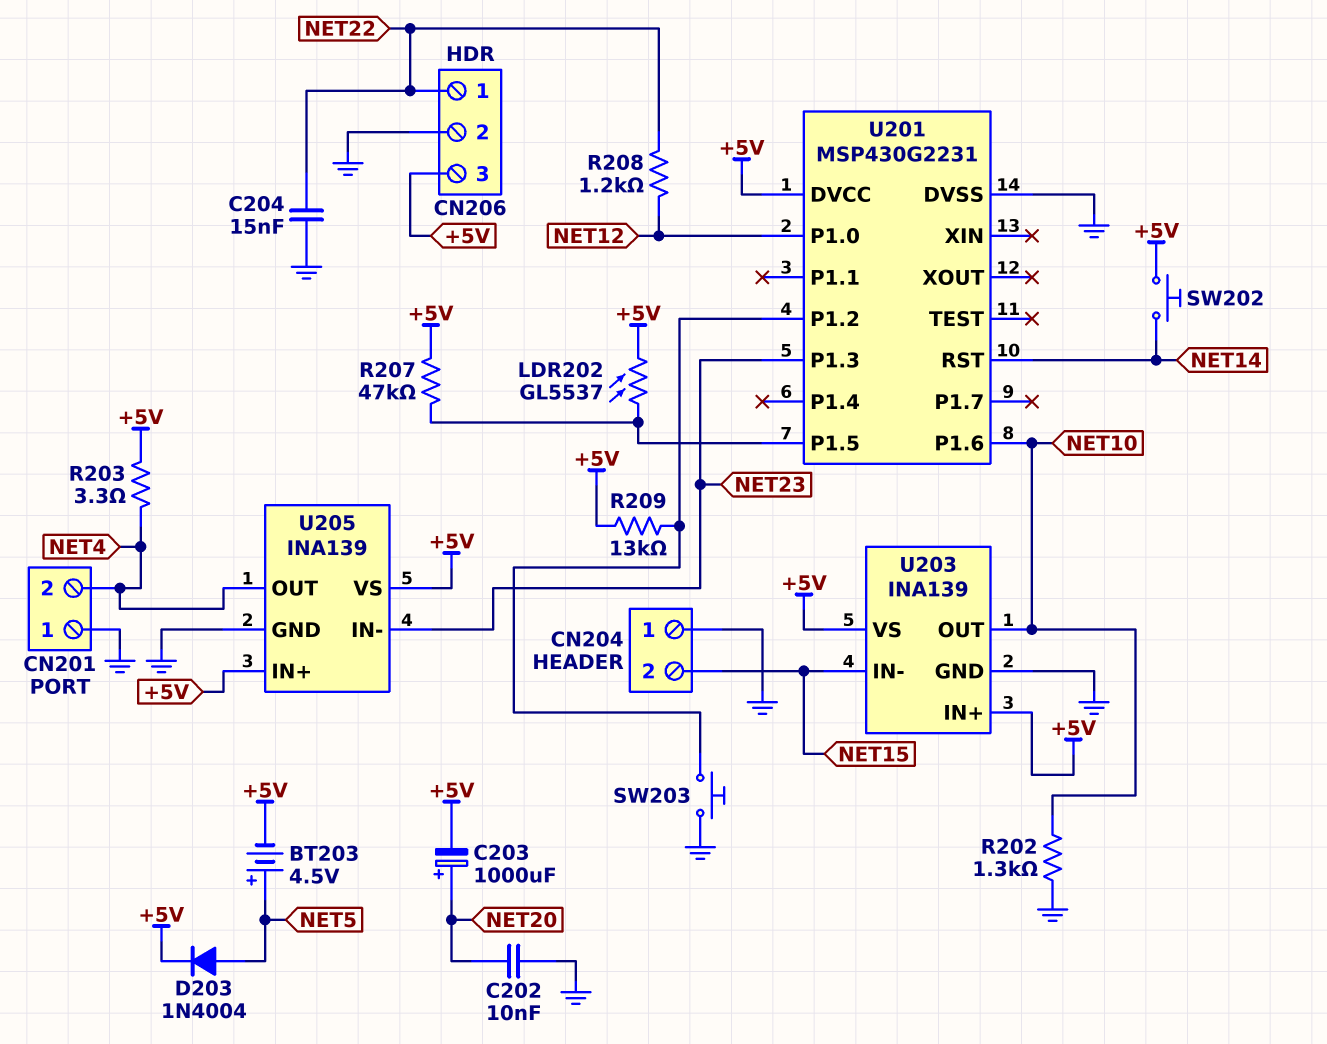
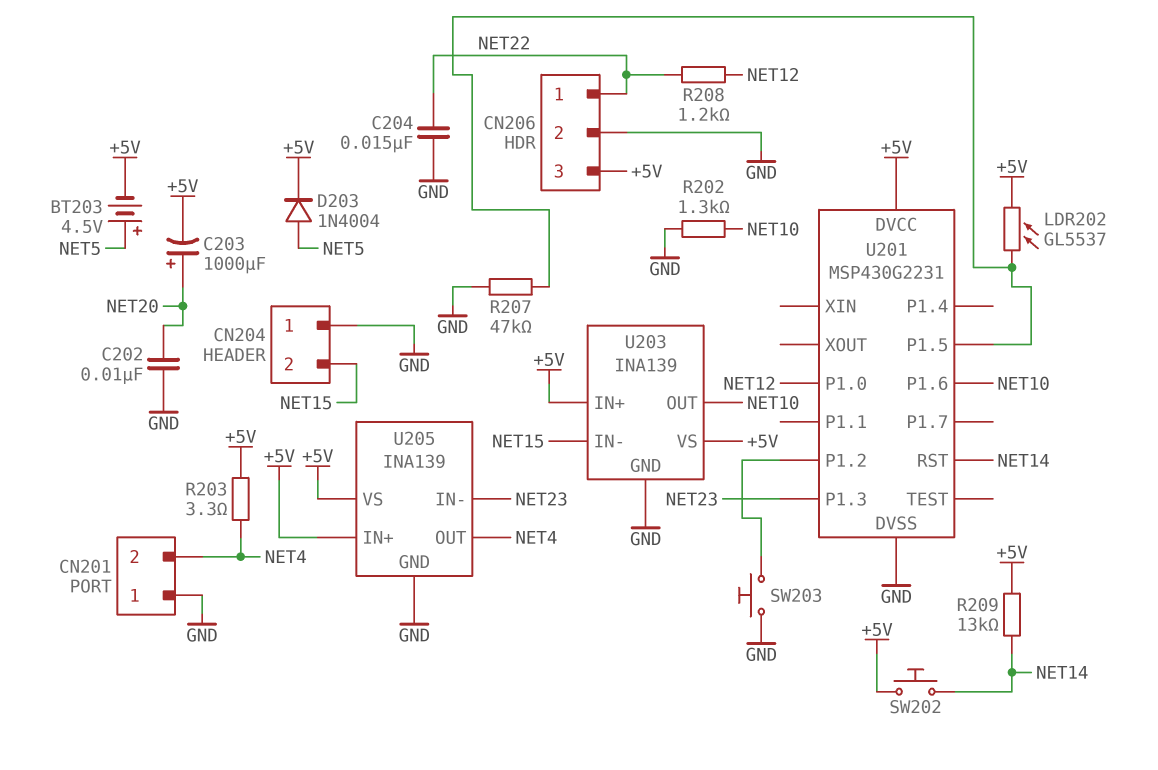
R207: 47k (+5V, U201/P1.5) -> 47k (GND, U201/P1.5)
R209: 13k (+5V, U201/P1.2) -> 13k (+5V, NET14)

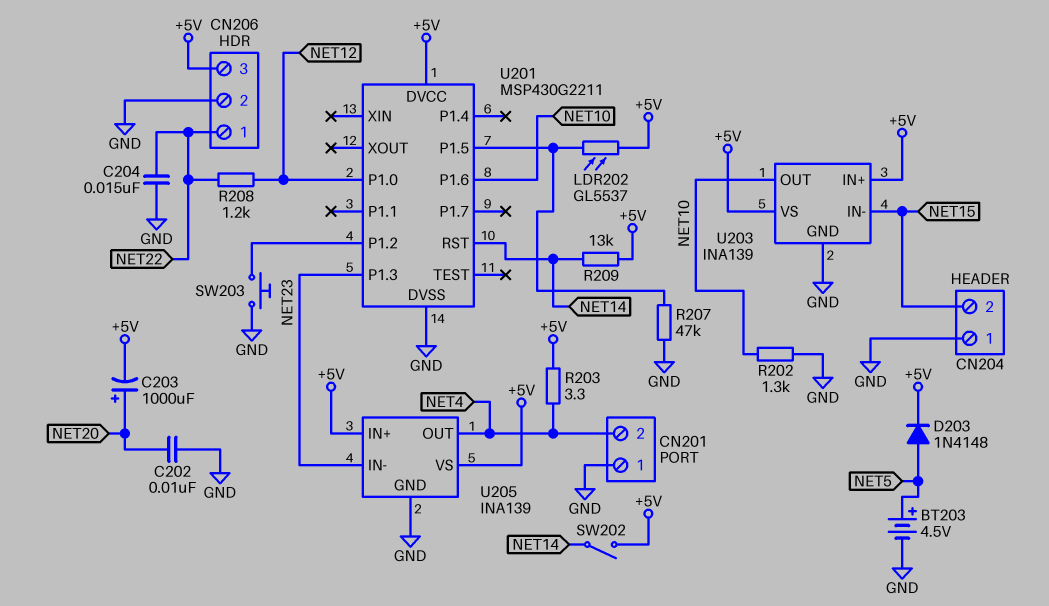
BT203: 4.5V (plus NET5, minus +5V) -> 4.5V (plus NET5, minus GND)
D203: diode 1N4004 (A NET5, K +5V) -> diode 1N4148 (A NET5, K +5V)
SW202: button (+5V, NET14) -> switch (+5V, NET14)
U201: MSP430G2231 -> MSP430G2211

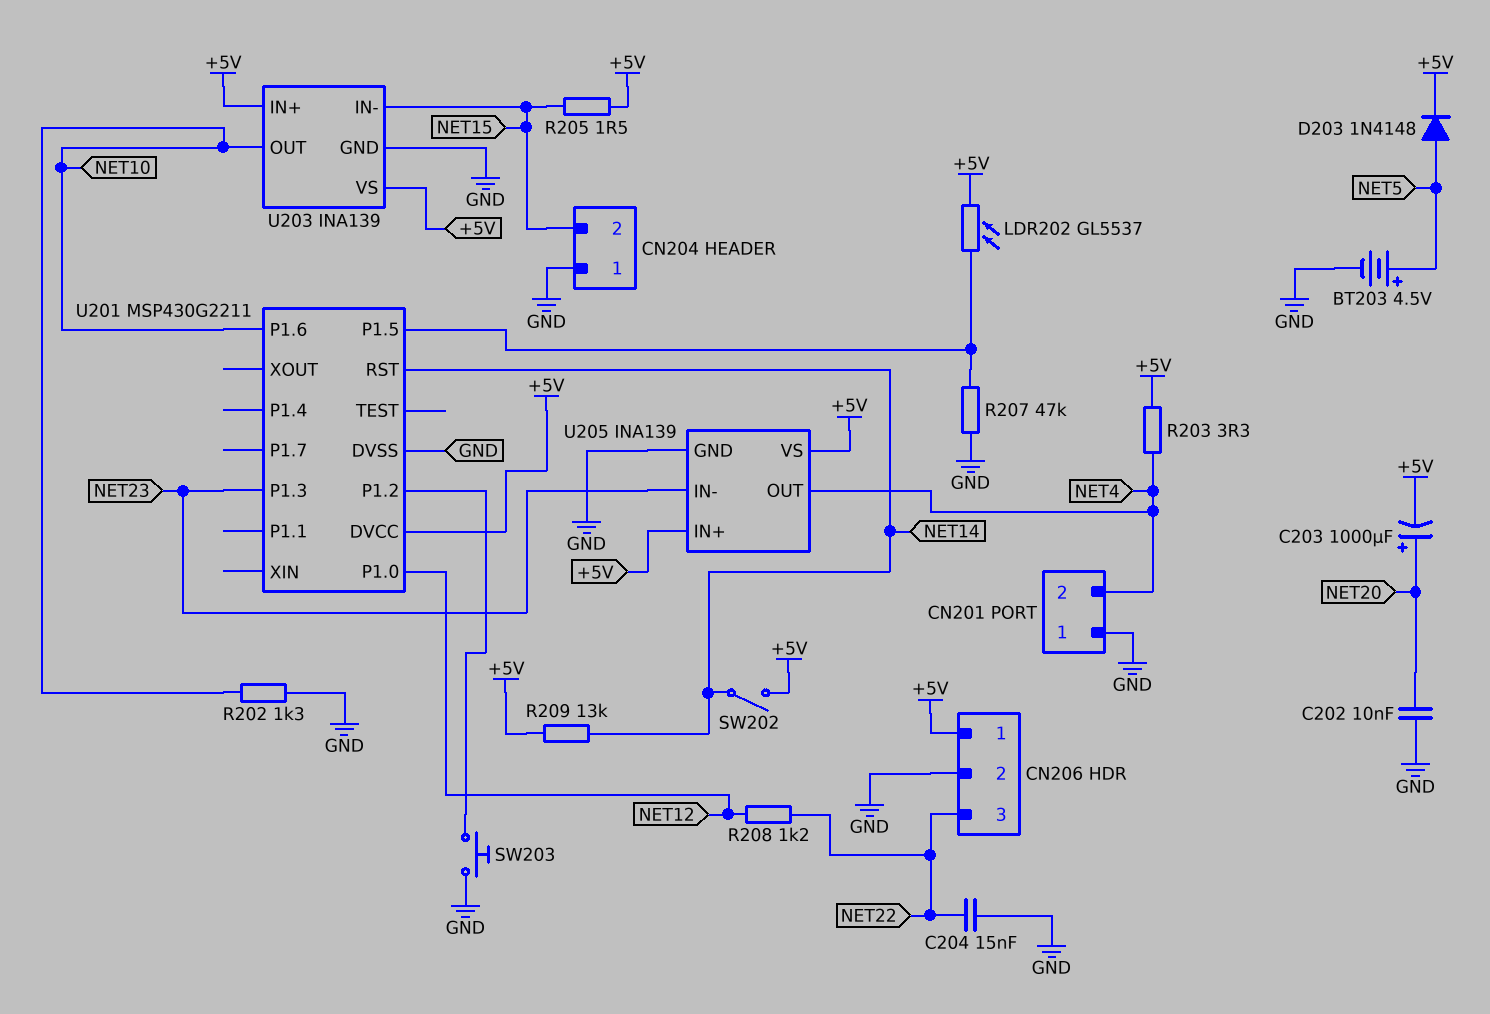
CN206 pin 1: NET22 -> +5V
CN206 pin 3: +5V -> NET22
R205: none -> 1.5 (+5V, NET15)

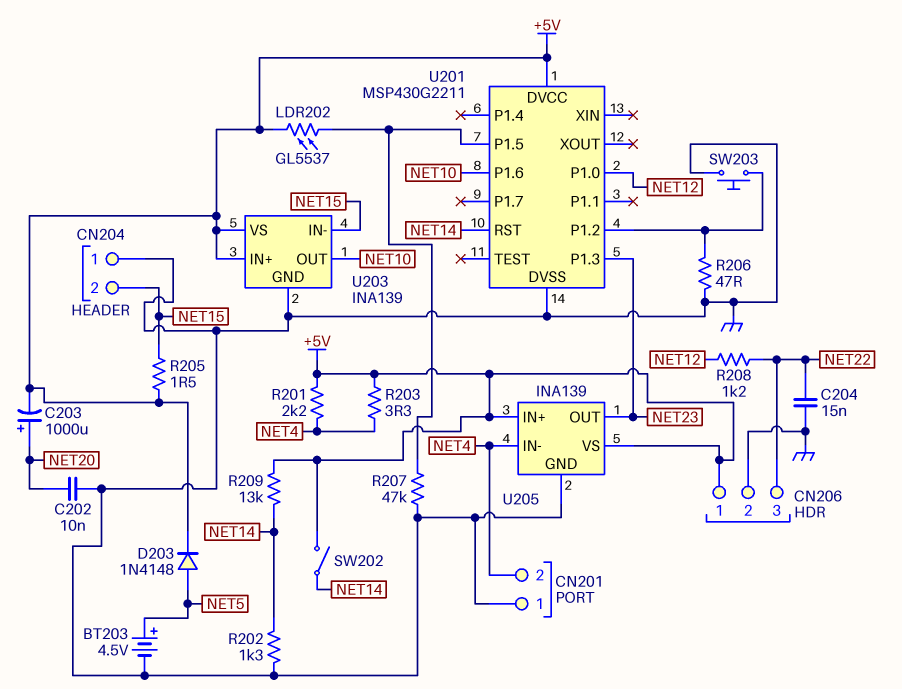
R201: none -> 2.2k (+5V, NET4)
R202: 1.3k (GND, NET10) -> 1.3k (GND, NET14)
R206: none -> 47 (GND, U201/P1.2)
U205 pin IN-: NET23 -> NET4
U205 pin OUT: NET4 -> NET23

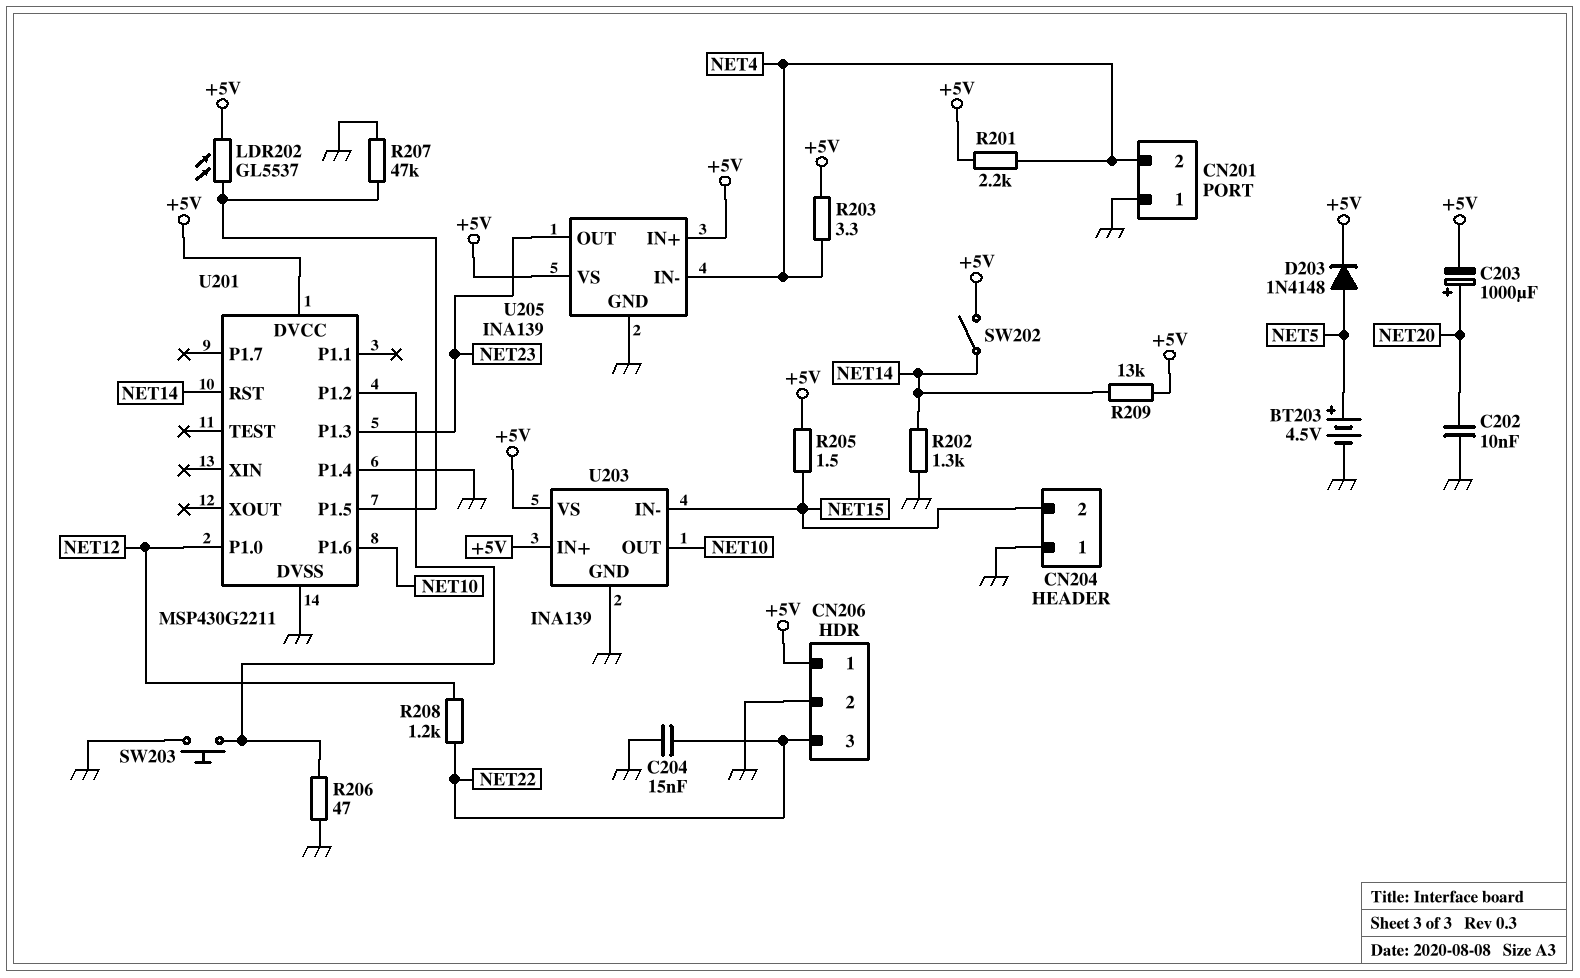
U201 pin P1.4: none -> GND

